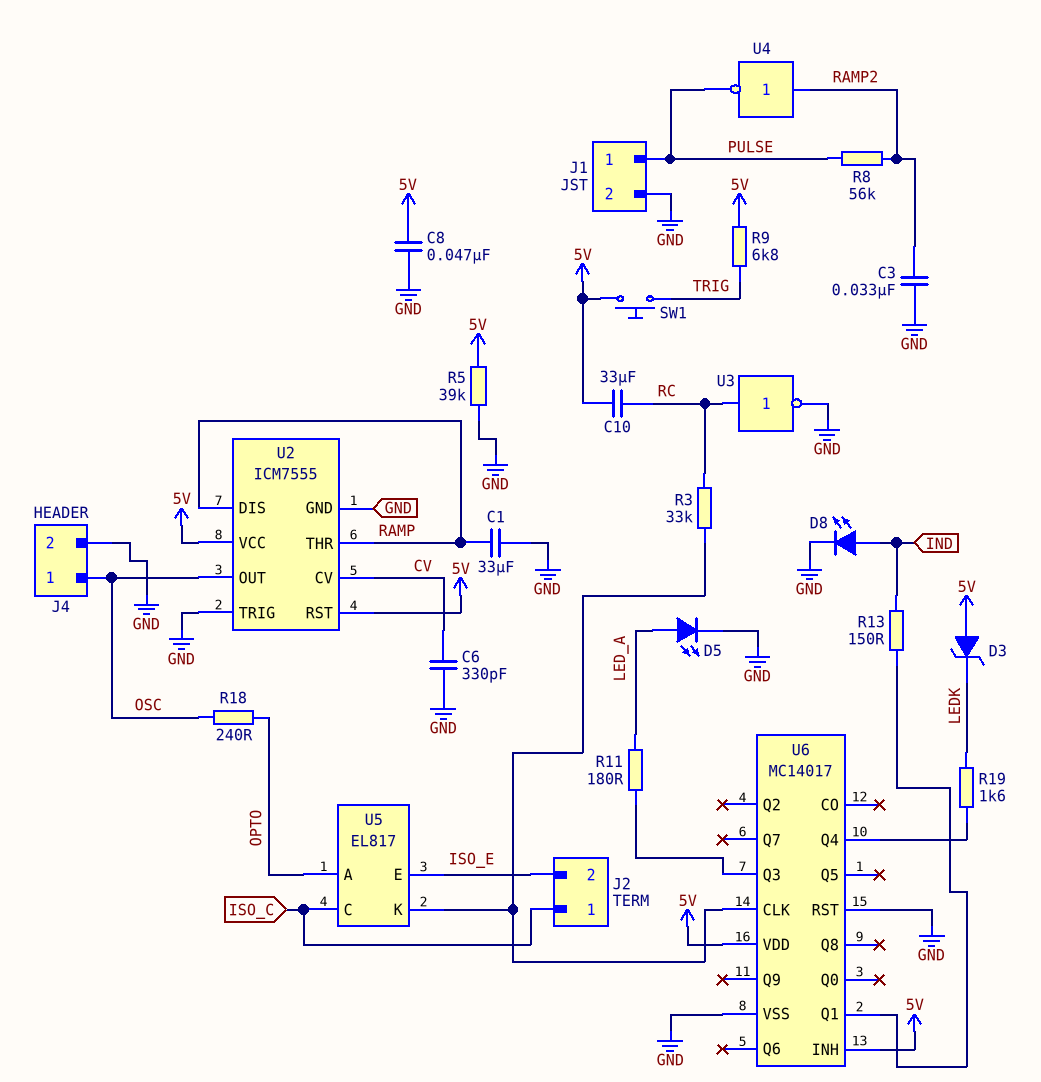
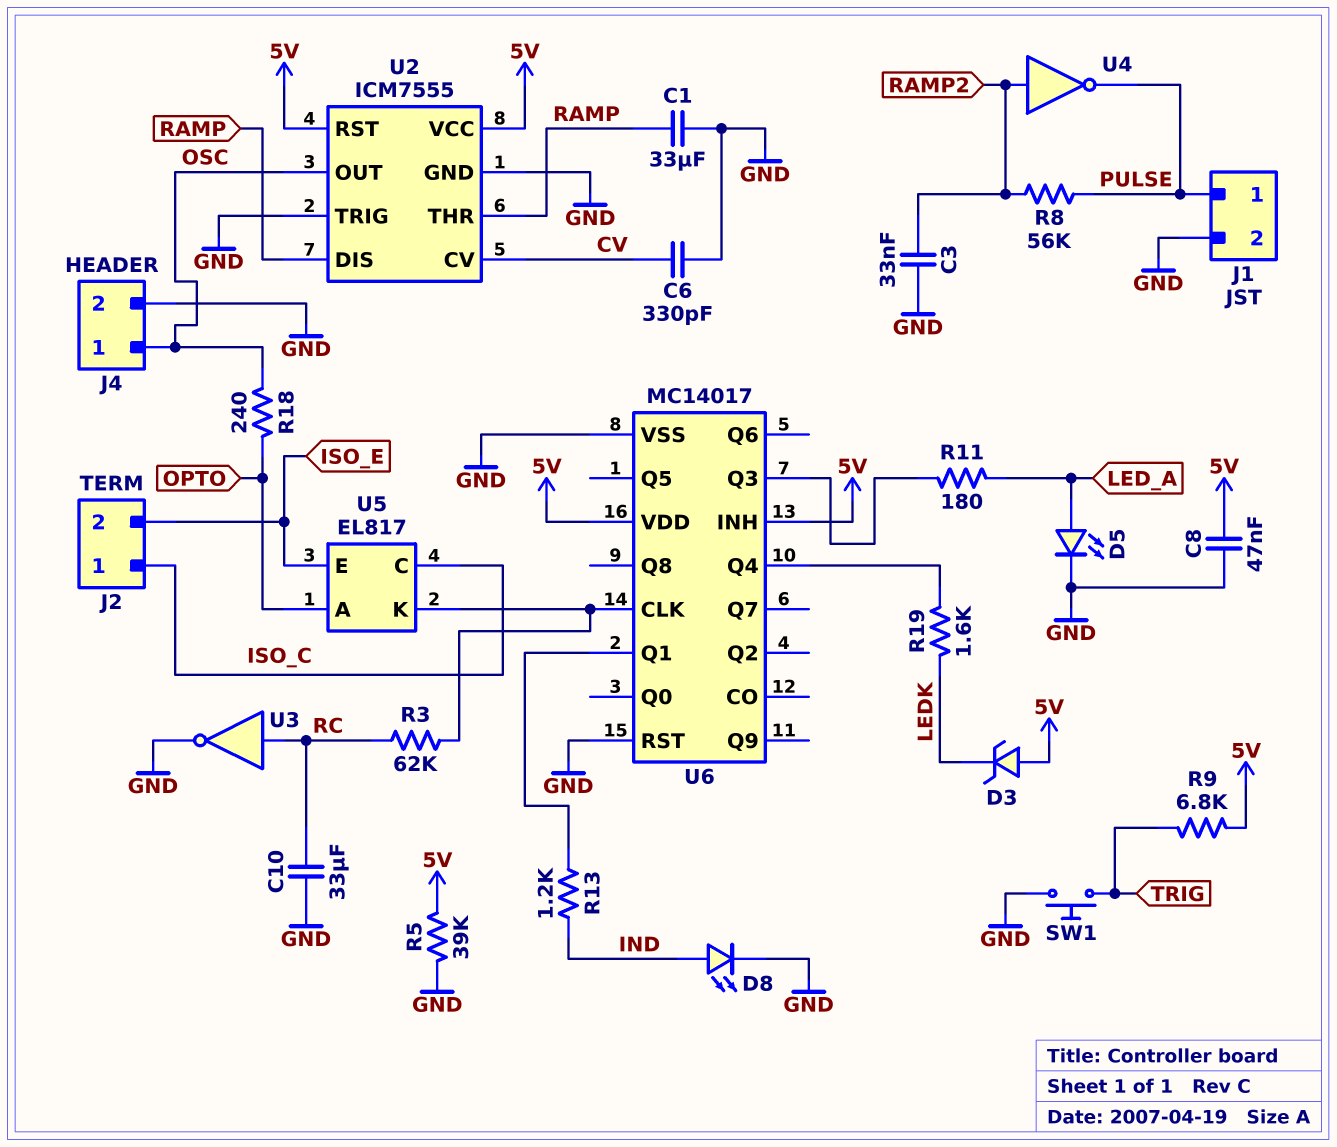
C10: 33uF (5V, RC) -> 33uF (GND, RC)
R3: 33k (RC, U5/K) -> 62k (RC, U5/K)
R13: 150 (IND, U6/Q1) -> 1.2k (IND, U6/Q1)
SW1: button (5V, TRIG) -> button (GND, TRIG)

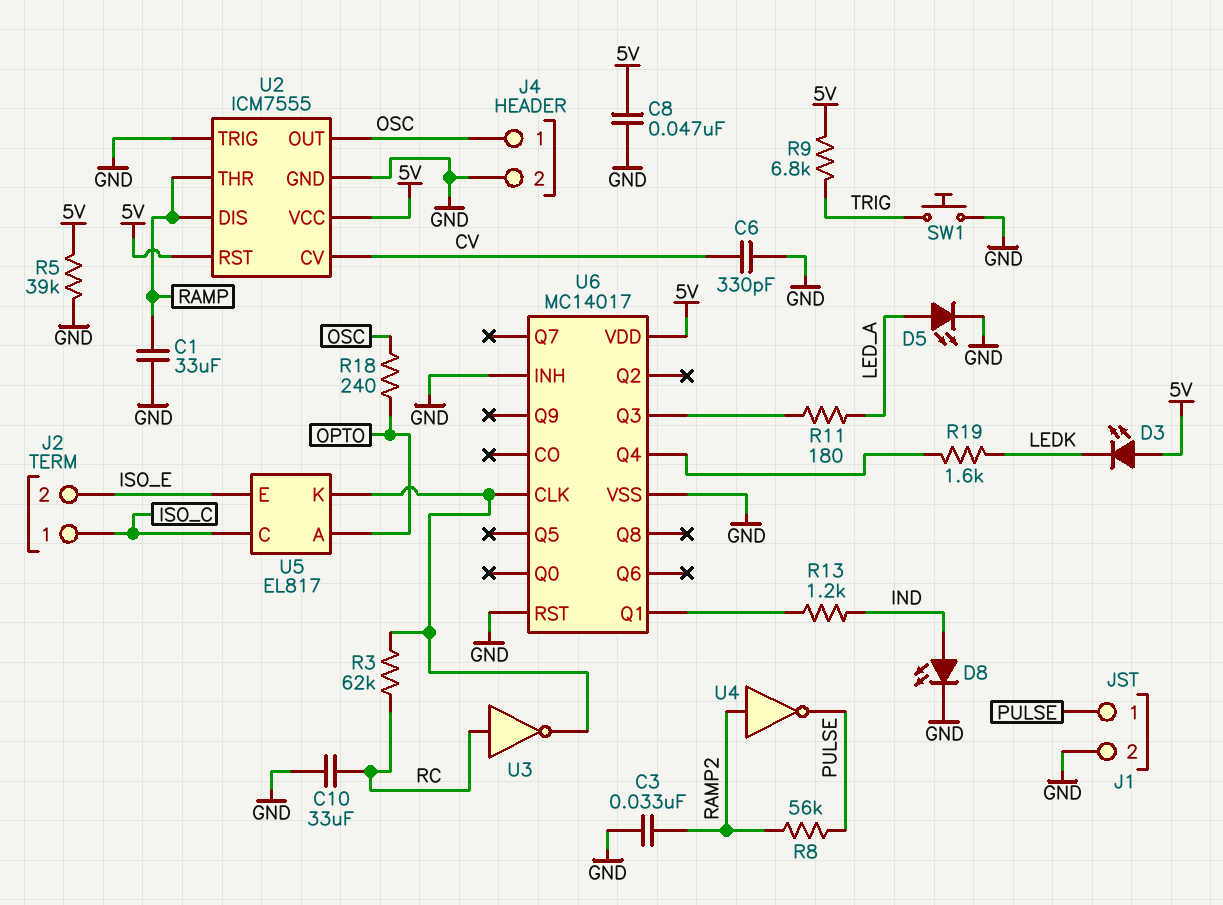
D3: zener (A 5V, K LEDK) -> LED (A 5V, K LEDK)
U3: NOT (in RC, out GND) -> NOT (in RC, out U5/K)
U6 pin INH: 5V -> GND

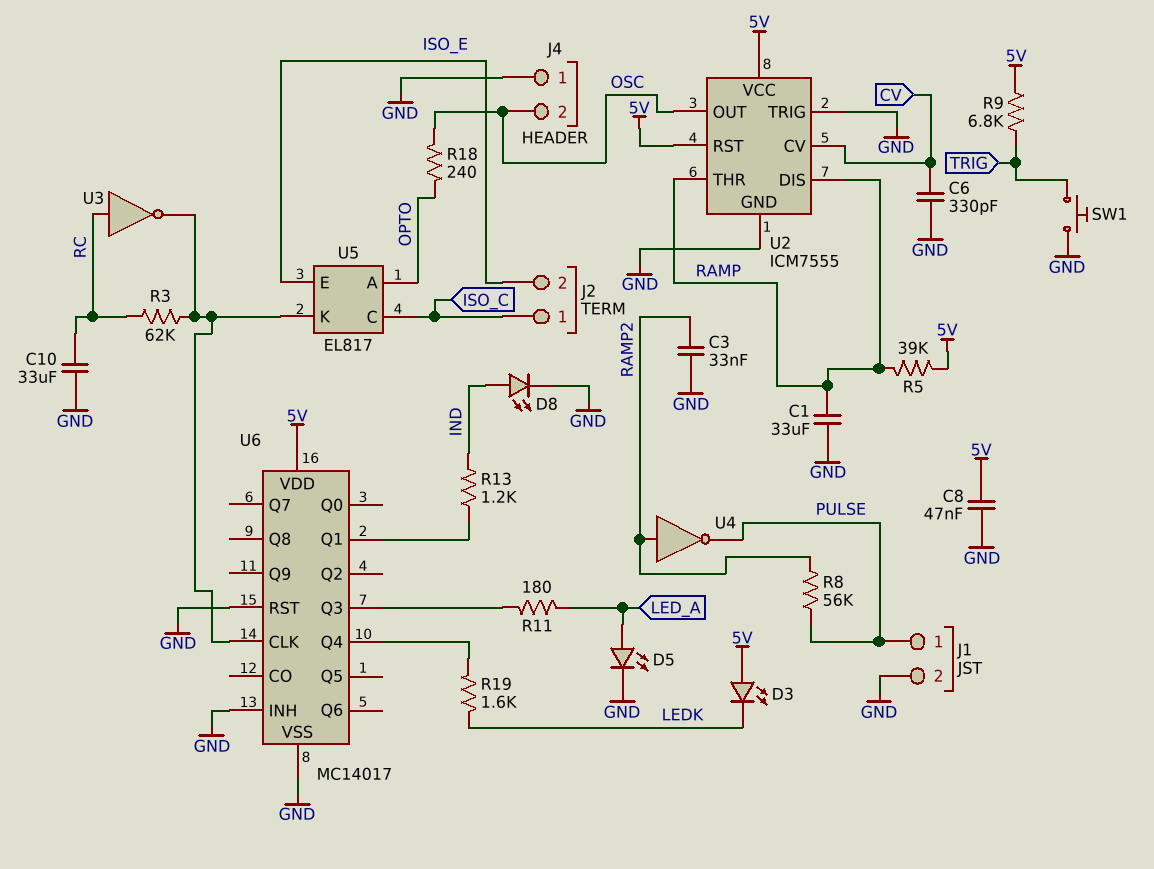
J4 pin 1: OSC -> GND
J4 pin 2: GND -> OSC
R5: 39k (5V, GND) -> 39k (5V, RAMP)

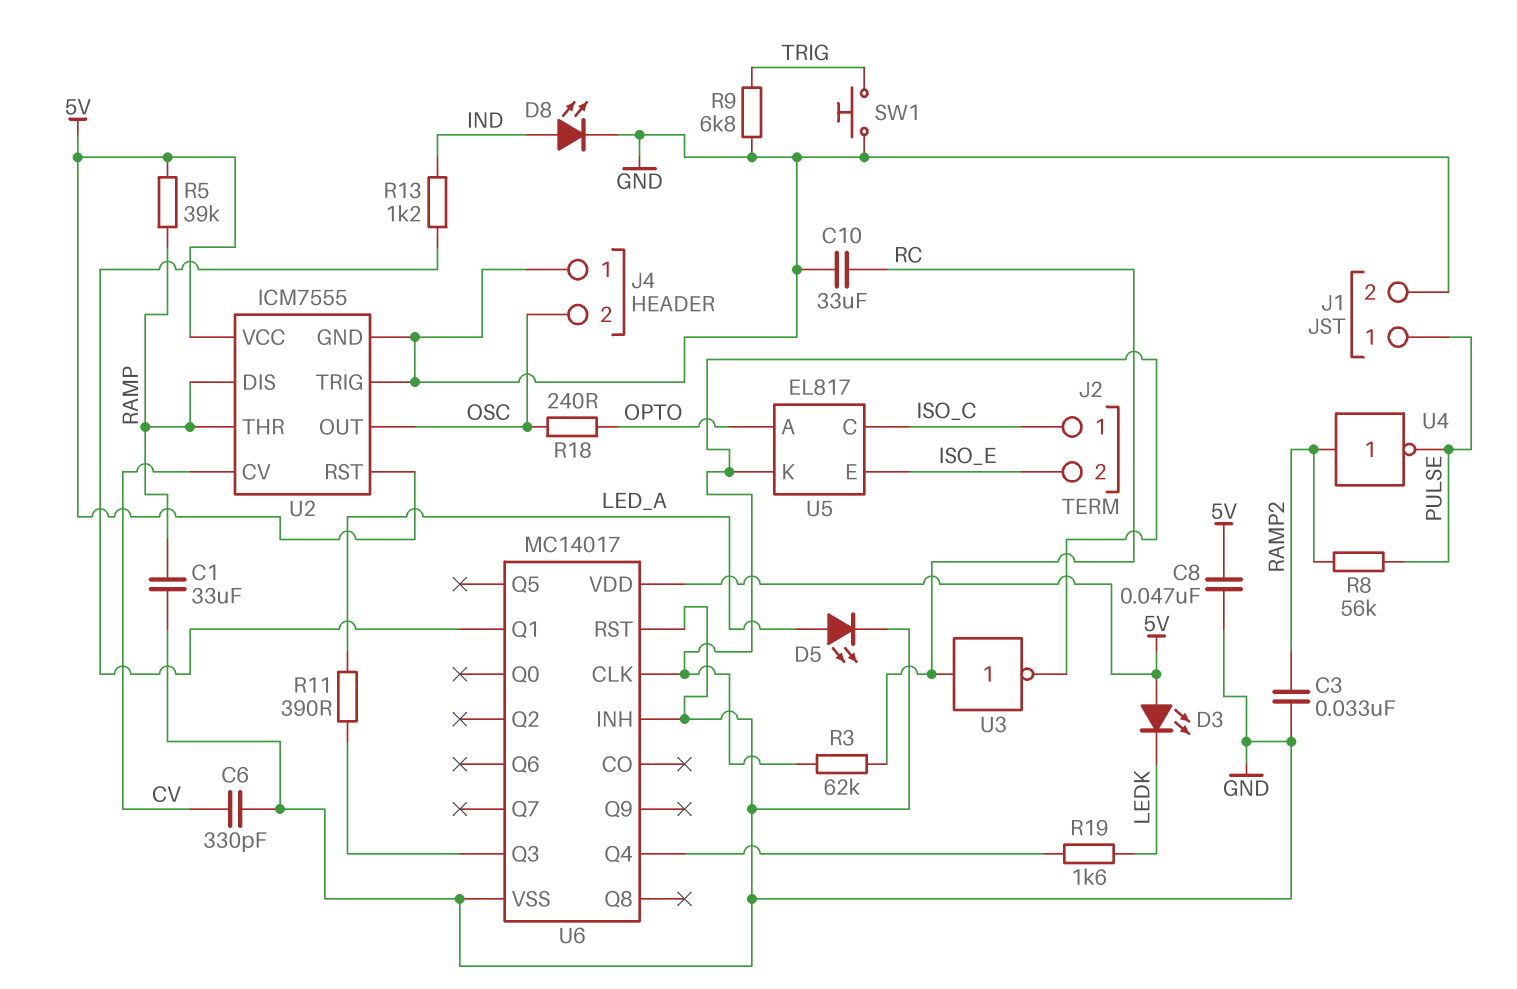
R9: 6.8k (5V, TRIG) -> 6.8k (GND, TRIG)
R11: 180 (LED_A, U6/Q3) -> 390 (LED_A, U6/Q3)

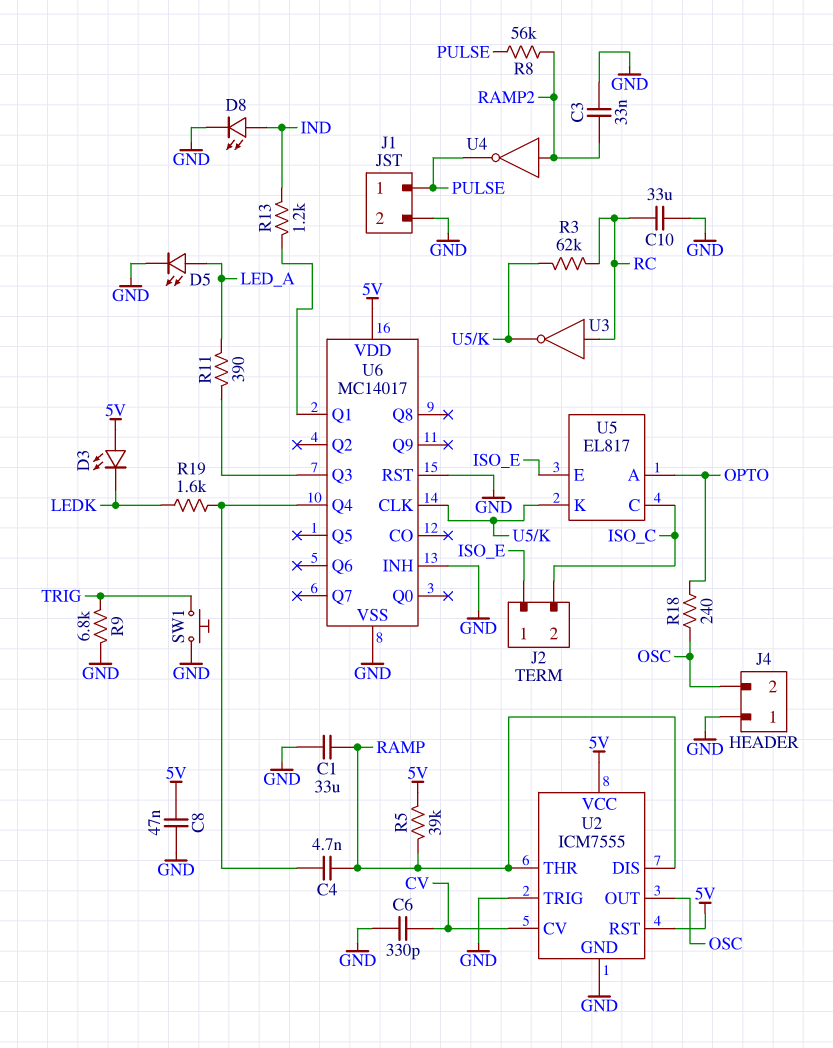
C4: none -> 4.7nF (RAMP, U6/Q4)
J2 pin 1: ISO_C -> ISO_E
J2 pin 2: ISO_E -> ISO_C

